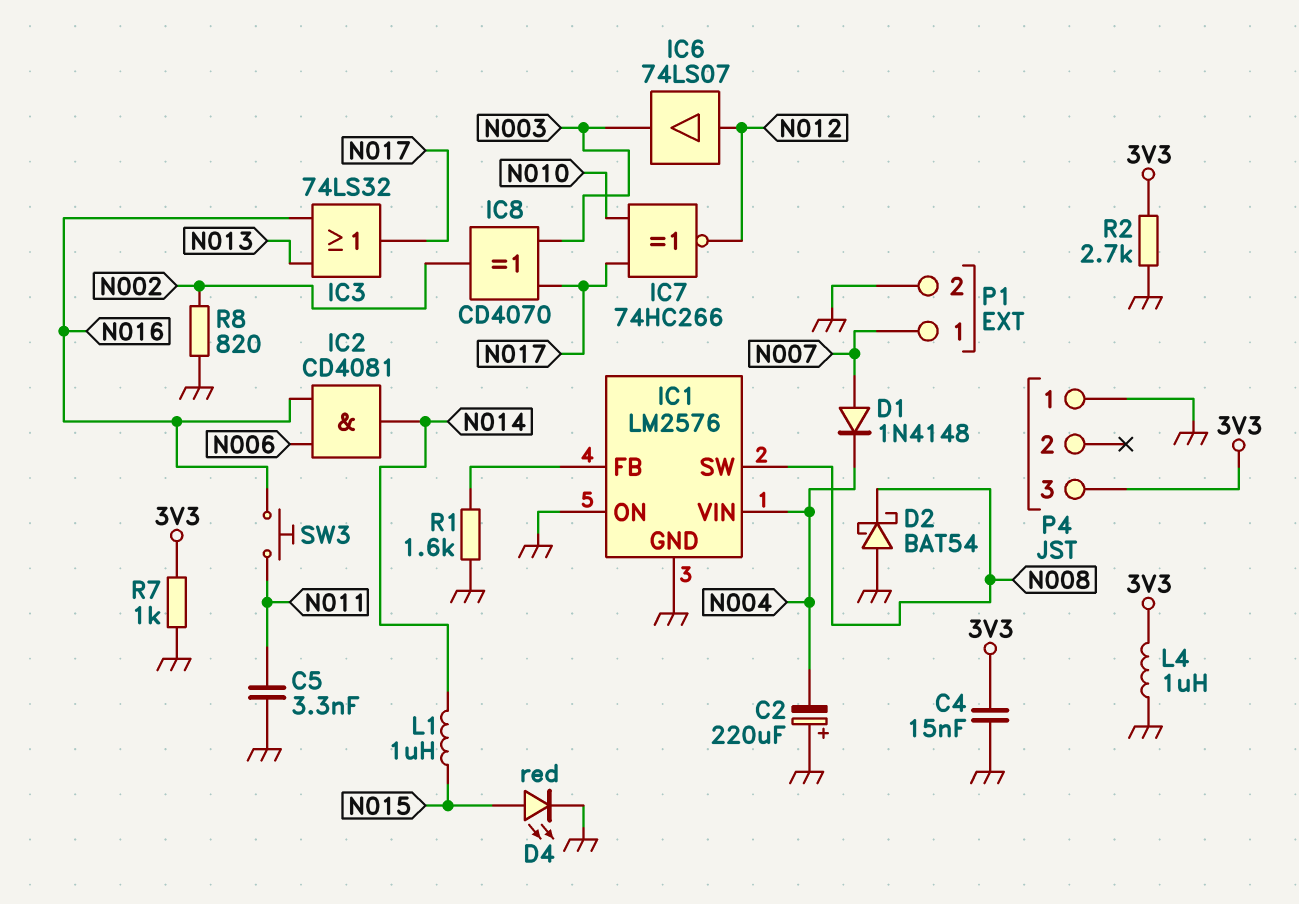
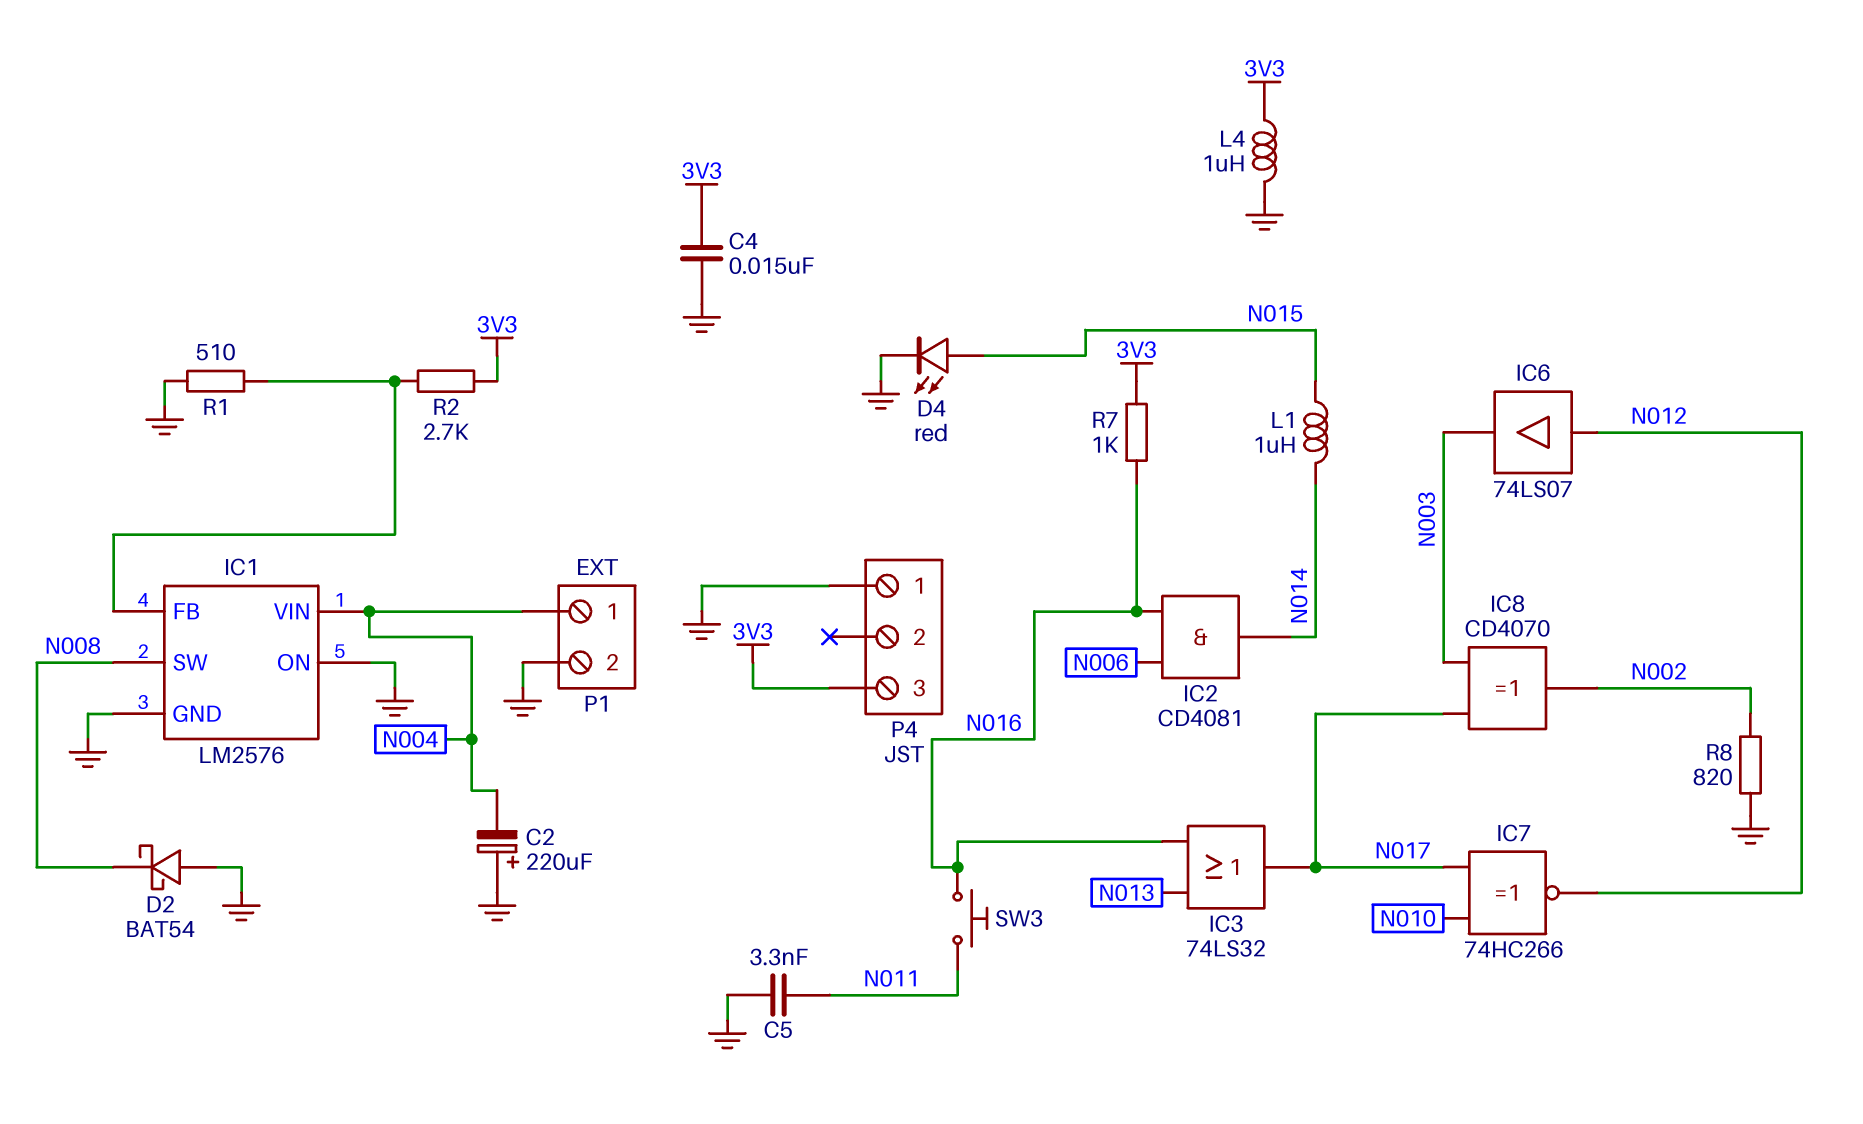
D1: diode 1N4148 (A N007, K N004) -> none
P1 pin 1: N007 -> N004
R1: 1.6k (GND, IC1/FB) -> 510 (GND, IC1/FB)
R2: 2.7k (3V3, GND) -> 2.7k (3V3, IC1/FB)
R7: 1k (3V3, GND) -> 1k (3V3, N016)

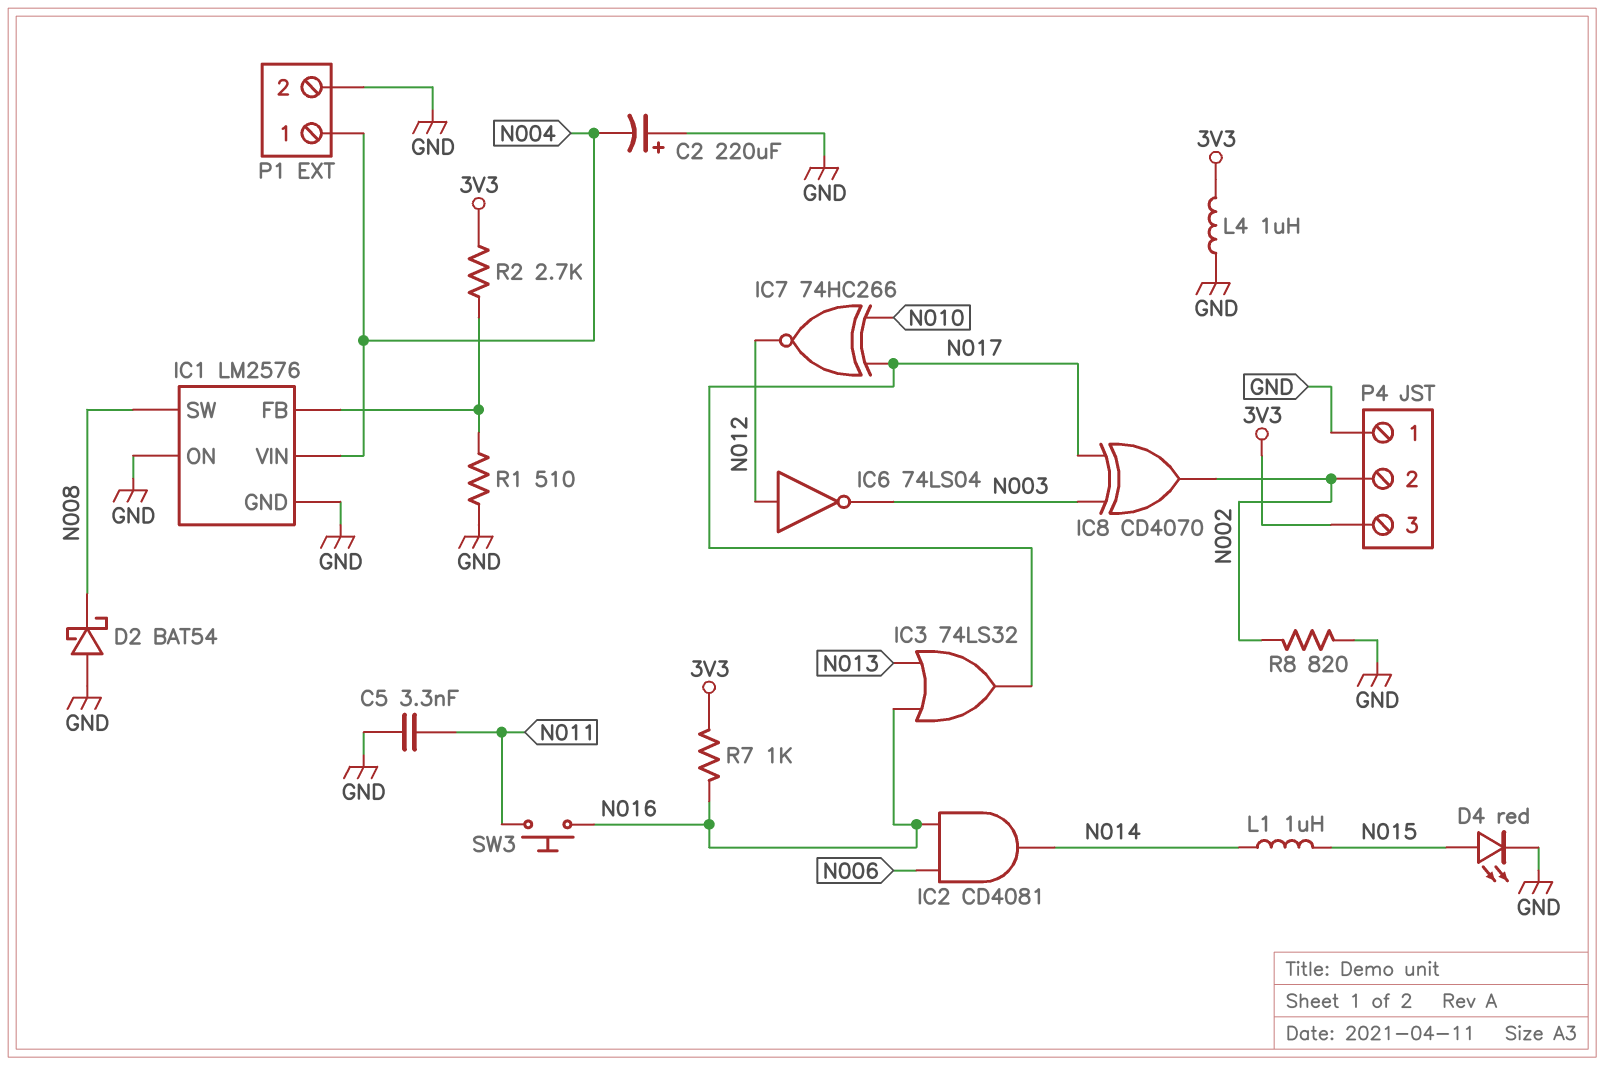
C4: 15nF (3V3, GND) -> none
IC6: buffer 74LS07 (in N012, out N003) -> NOT 74LS04 (in N012, out N003)
P4 pin 2: none -> N002

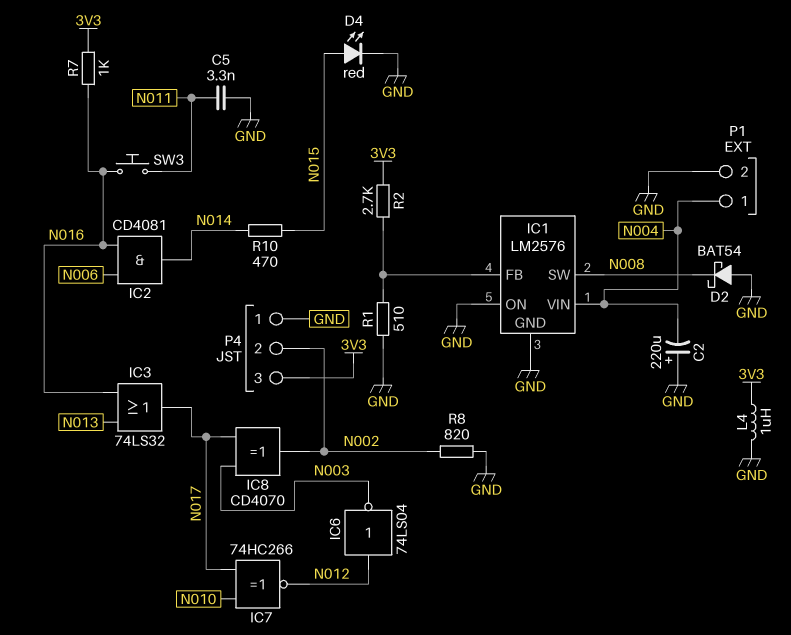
L1: 1uH (N014, N015) -> none
R10: none -> 470 (N014, N015)

